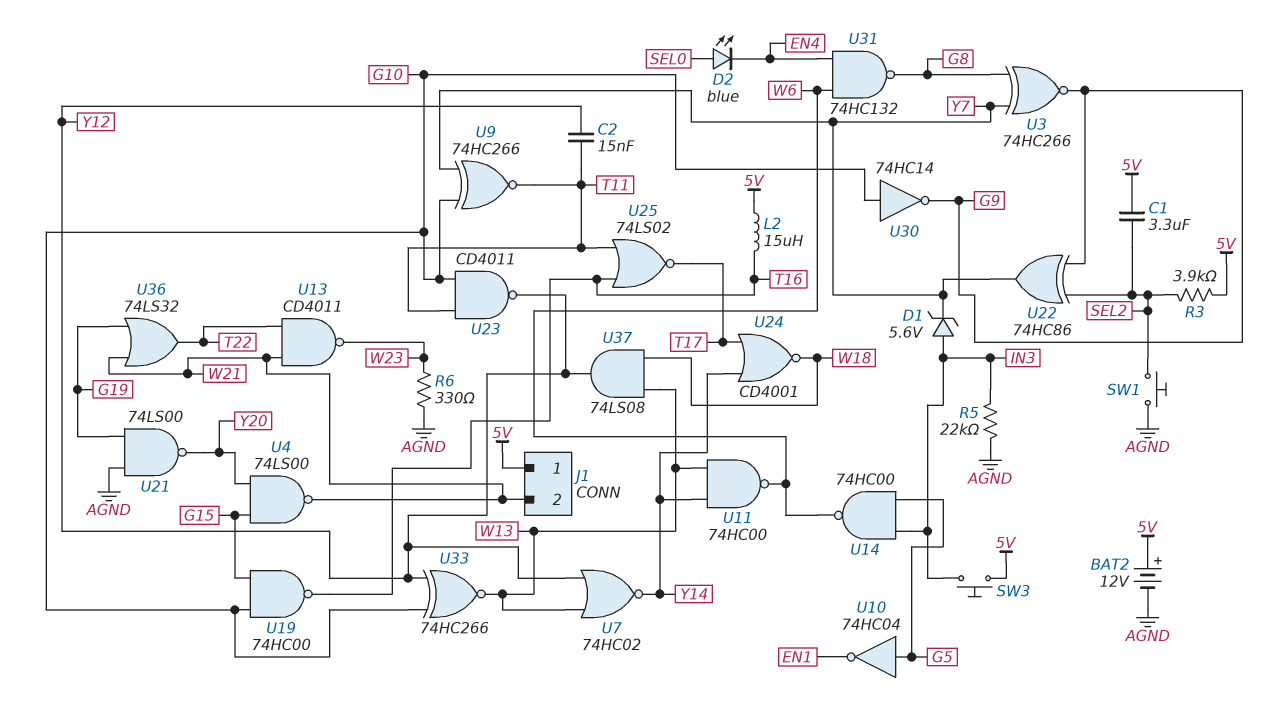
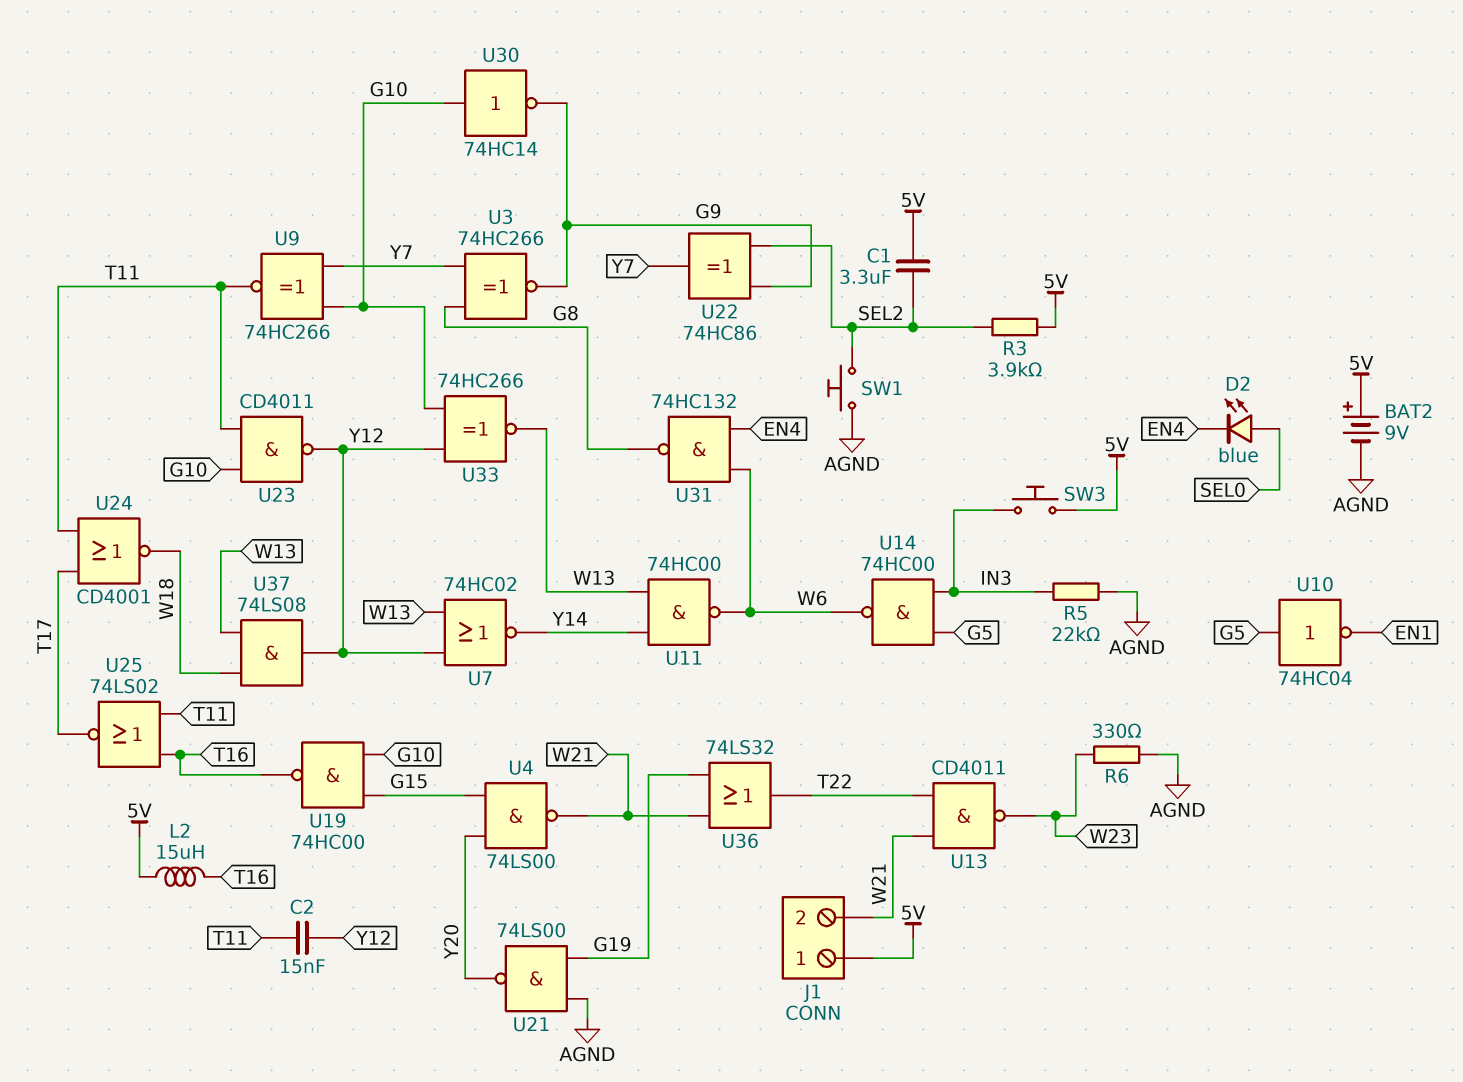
BAT2: 12V (plus 5V, minus AGND) -> 9V (plus 5V, minus AGND)
D1: zener 5.6V (A IN3, K Y7) -> none
U24: NOR CD4001 (in T17, in Y14, out W18) -> NOR CD4001 (in T11, in T17, out W18)

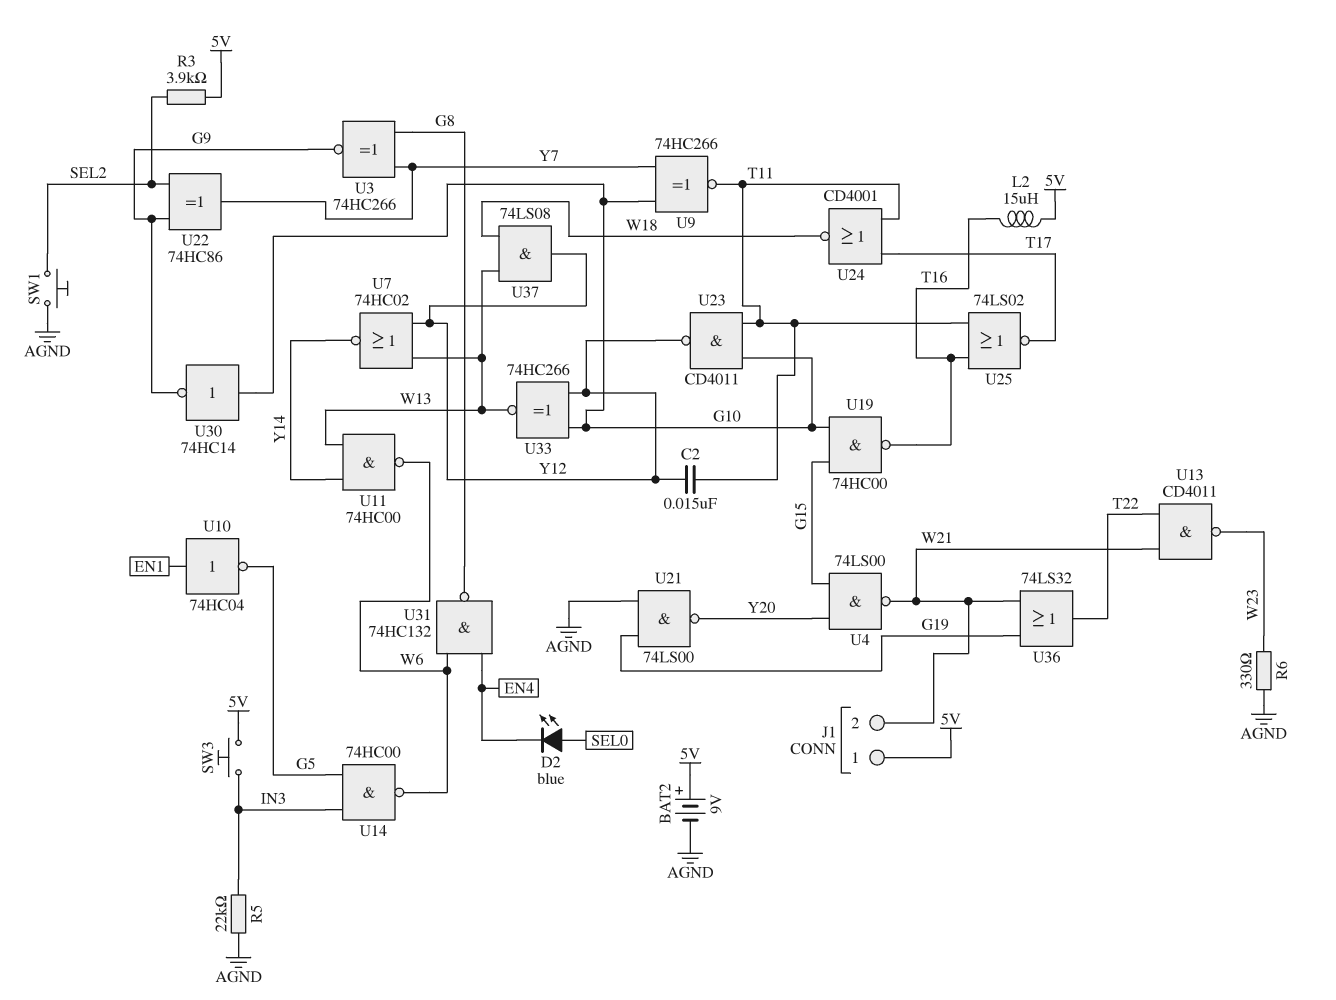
C1: 3.3uF (5V, SEL2) -> none
U10: NOT 74HC04 (in G5, out EN1) -> NOT 74HC04 (in EN1, out G5)

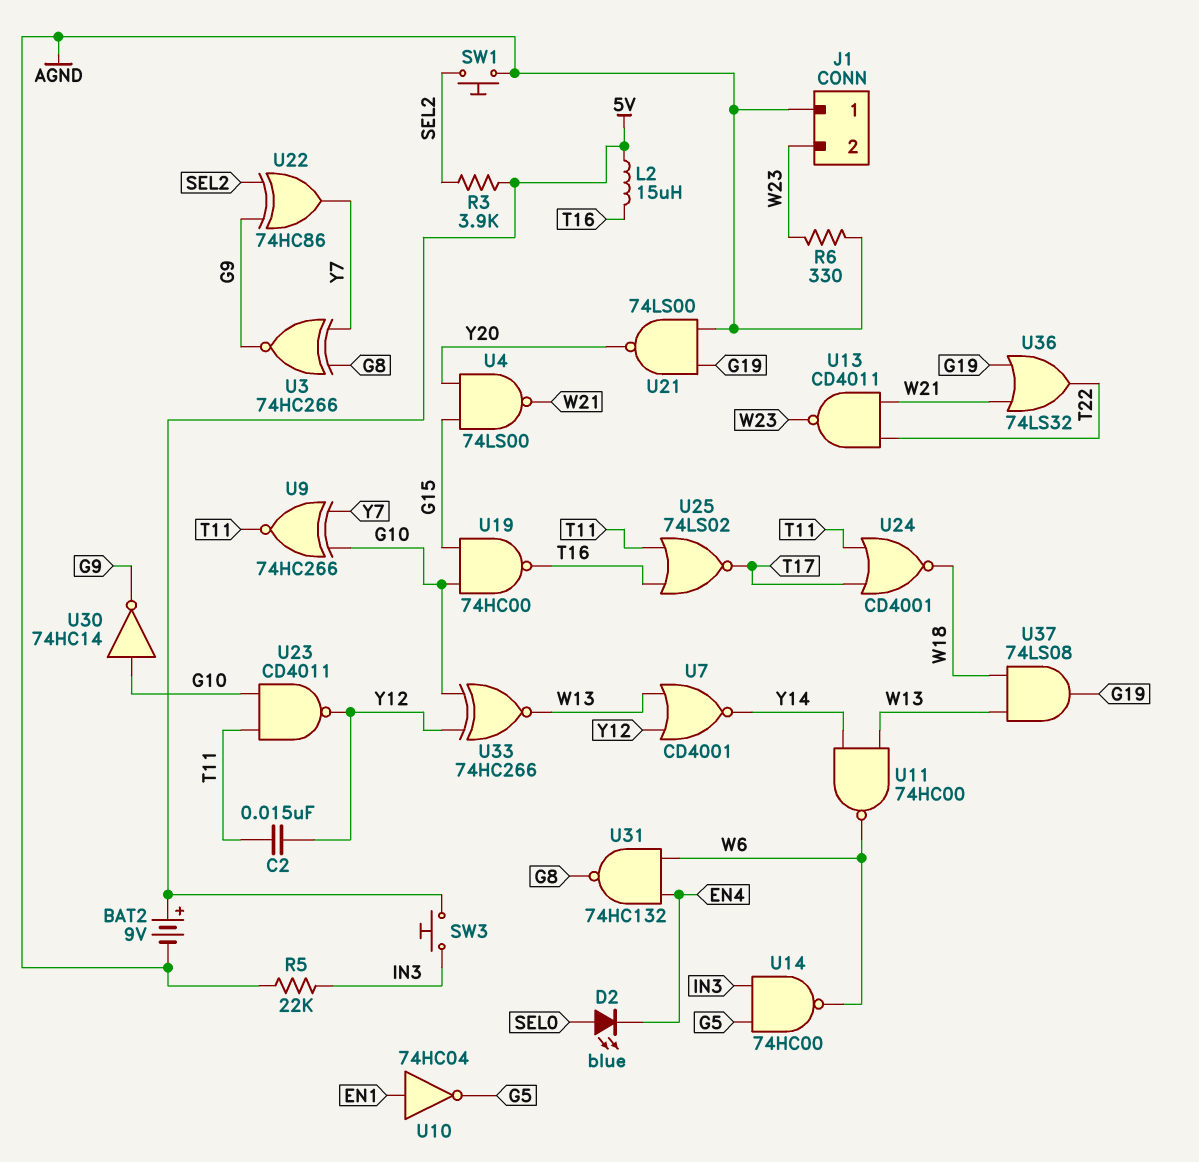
J1 pin 1: 5V -> AGND
J1 pin 2: W21 -> W23
U7: NOR 74HC02 (in W13, in Y12, out Y14) -> NOR CD4001 (in W13, in Y12, out Y14)
U37: AND 74LS08 (in W13, in W18, out Y12) -> AND 74LS08 (in W13, in W18, out G19)

